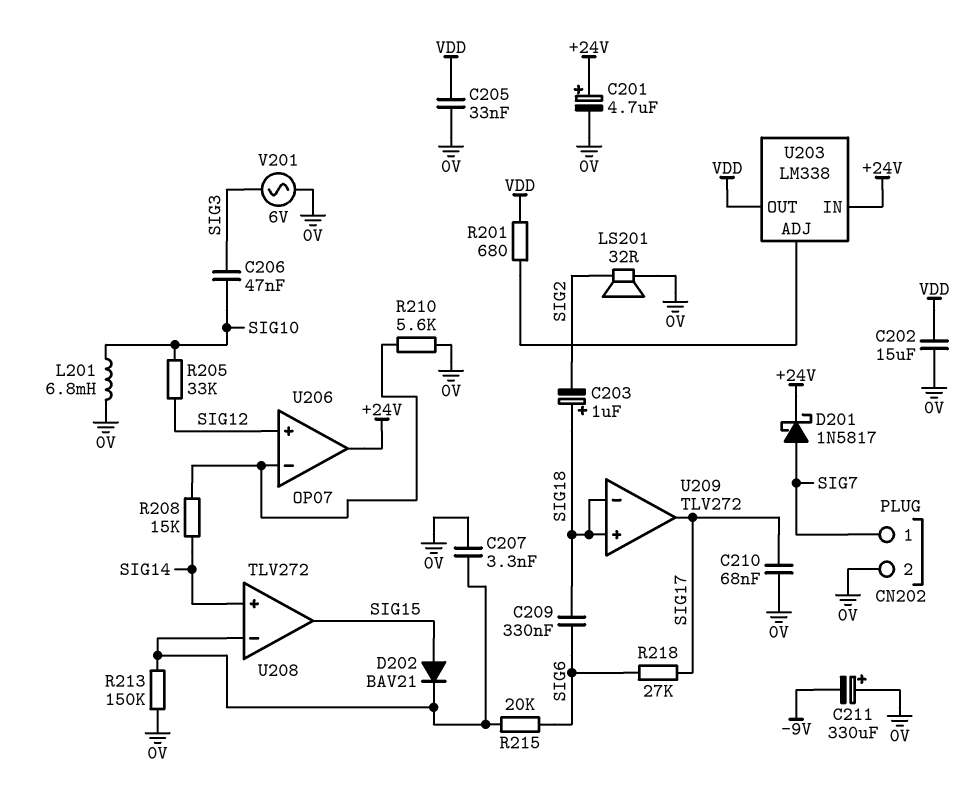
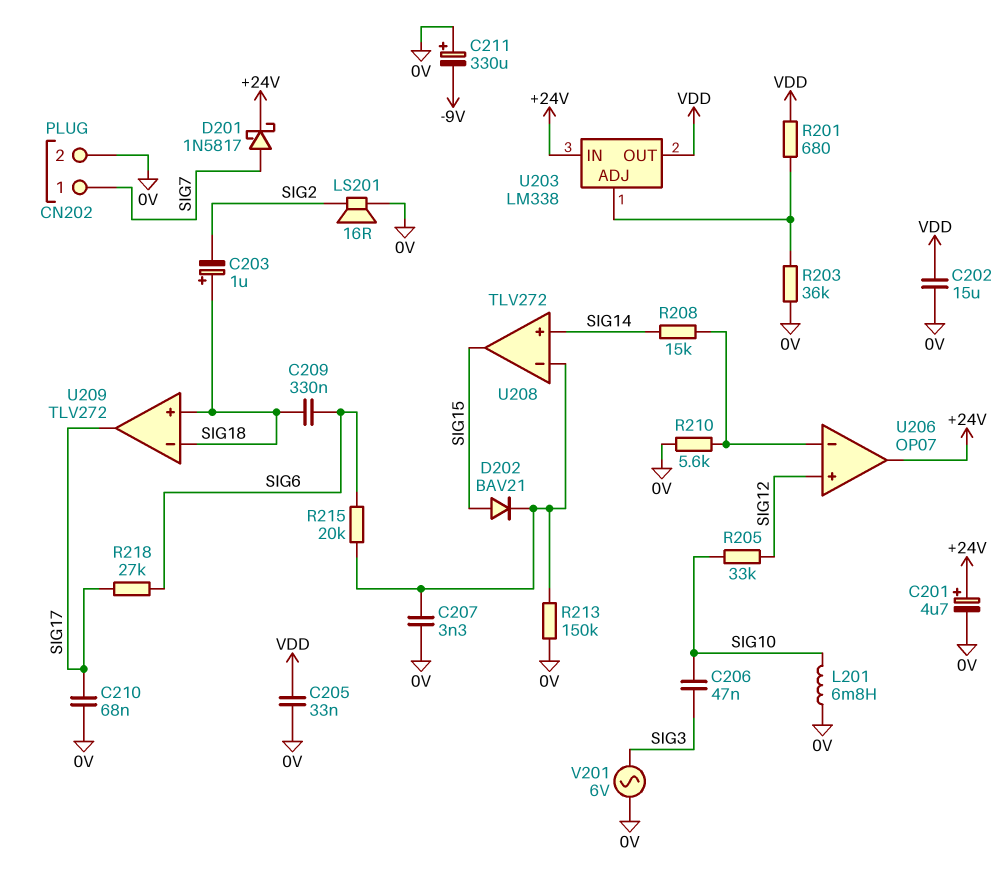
LS201: speaker 32R (0V, SIG2) -> speaker 16R (0V, SIG2)
R203: none -> 36k (0V, U203/ADJ)

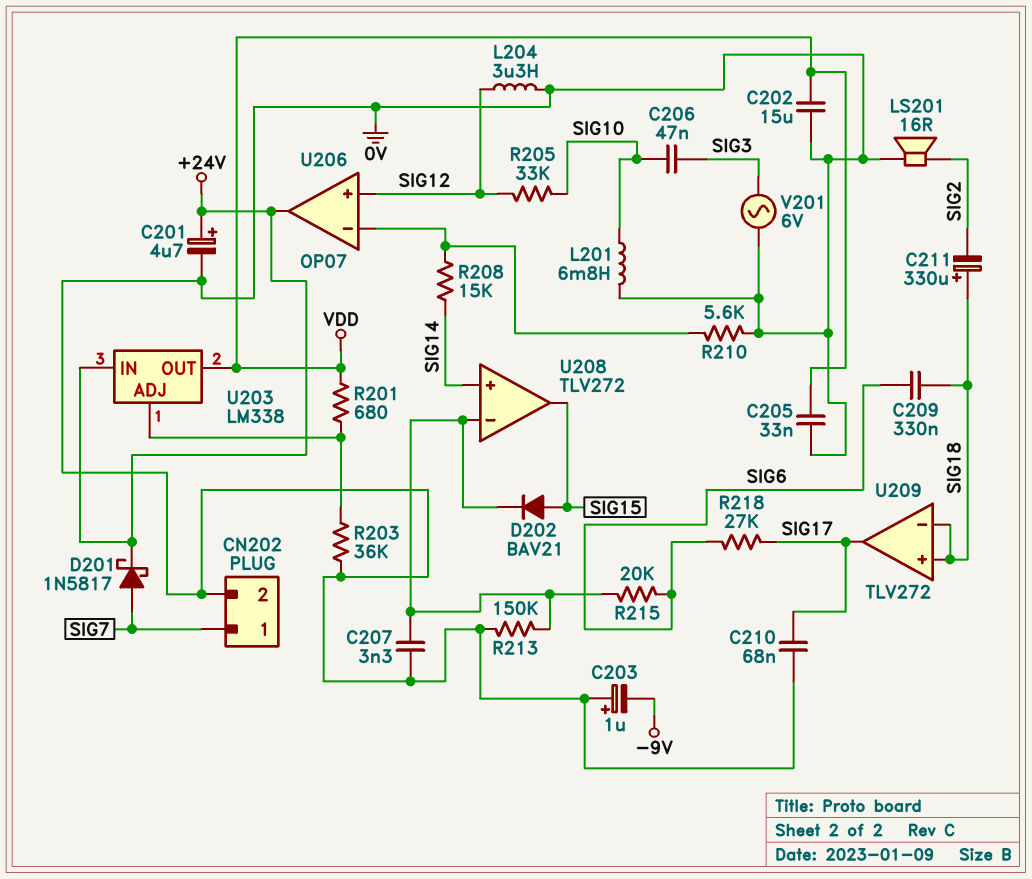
C203: 1uF (plus SIG18, minus SIG2) -> 1uF (plus 0V, minus -9V)
C211: 330uF (plus 0V, minus -9V) -> 330uF (plus SIG18, minus SIG2)
L204: none -> 3.3uH (0V, SIG12)

